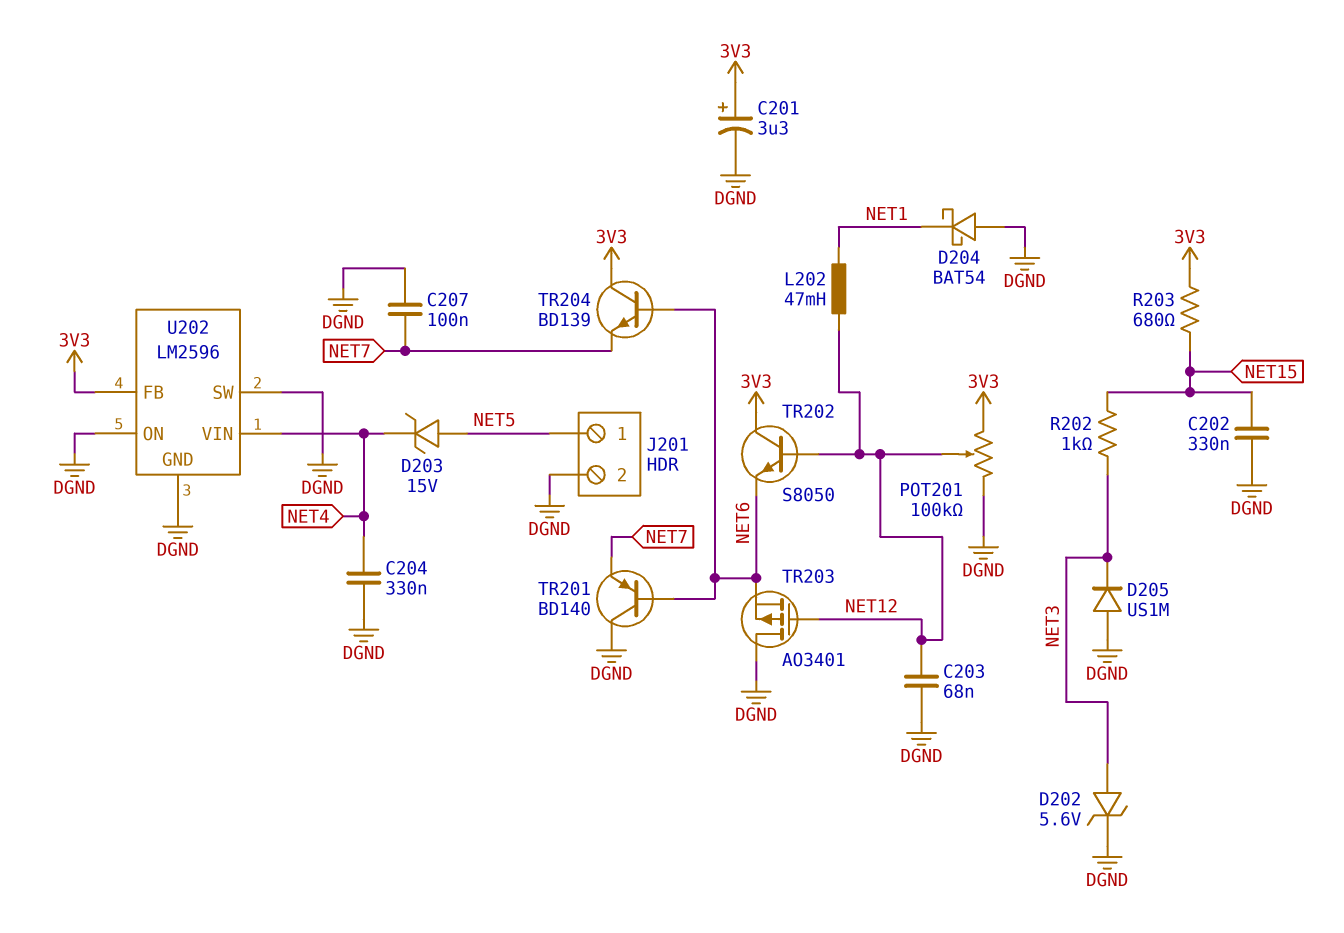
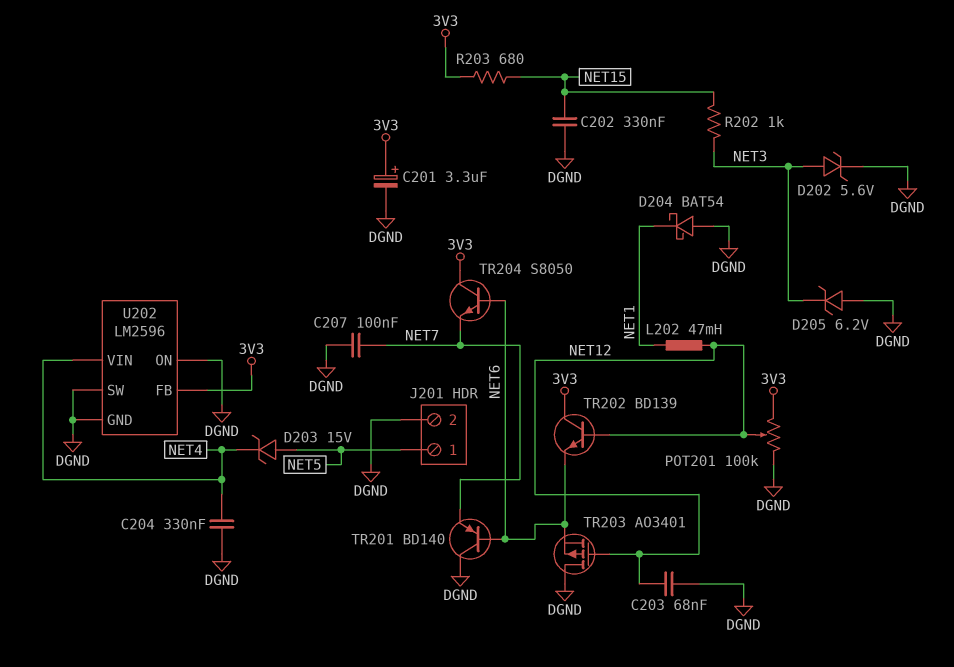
D205: diode US1M (A DGND, K NET3) -> zener 6.2V (A DGND, K NET3)
TR202: NPN S8050 (B NET12, C 3V3, E NET6) -> NPN BD139 (B NET12, C 3V3, E NET6)
TR204: NPN BD139 (B NET6, C 3V3, E NET7) -> NPN S8050 (B NET6, C 3V3, E NET7)

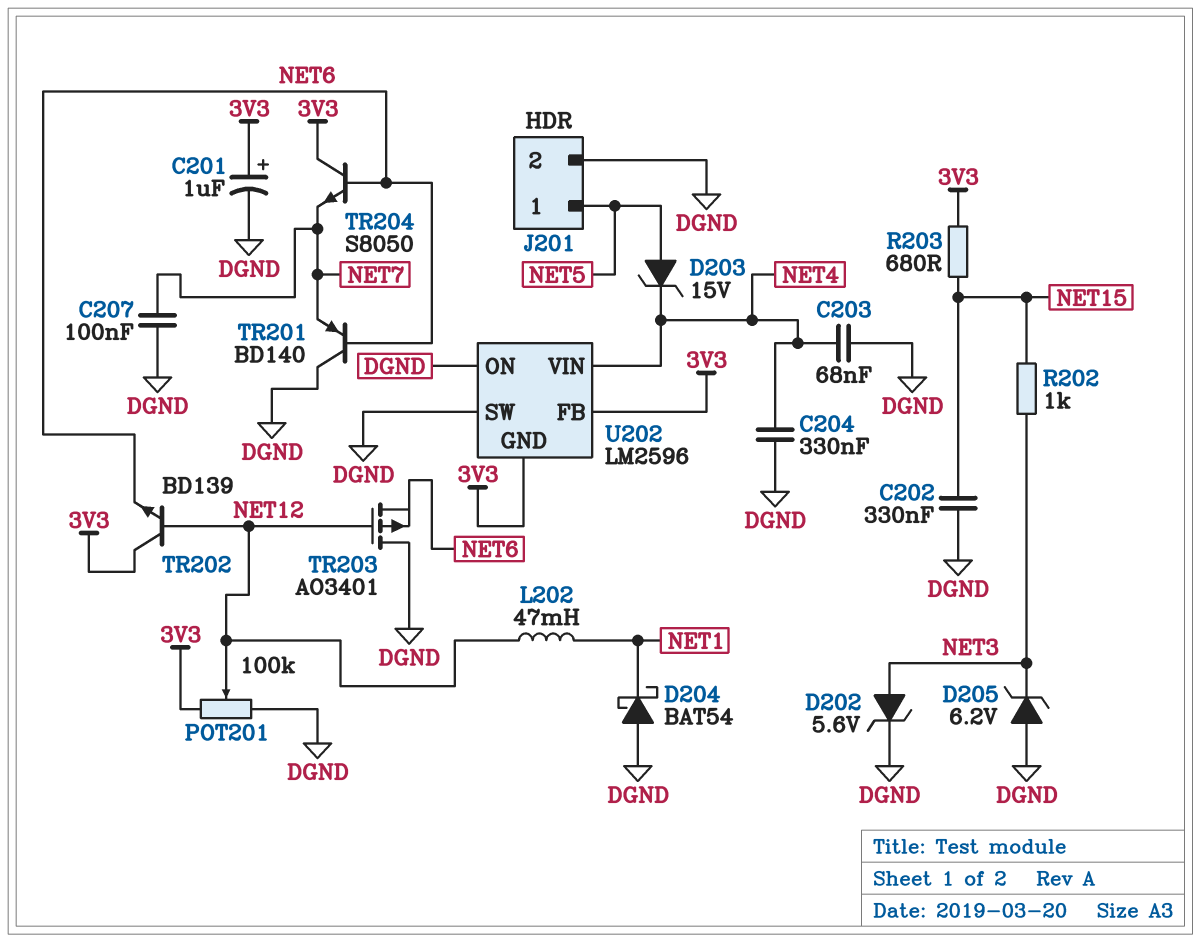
C201: 3.3uF (plus 3V3, minus DGND) -> 1uF (plus 3V3, minus DGND)
C203: 68nF (DGND, NET12) -> 68nF (DGND, NET4)
U202 pin GND: DGND -> 3V3

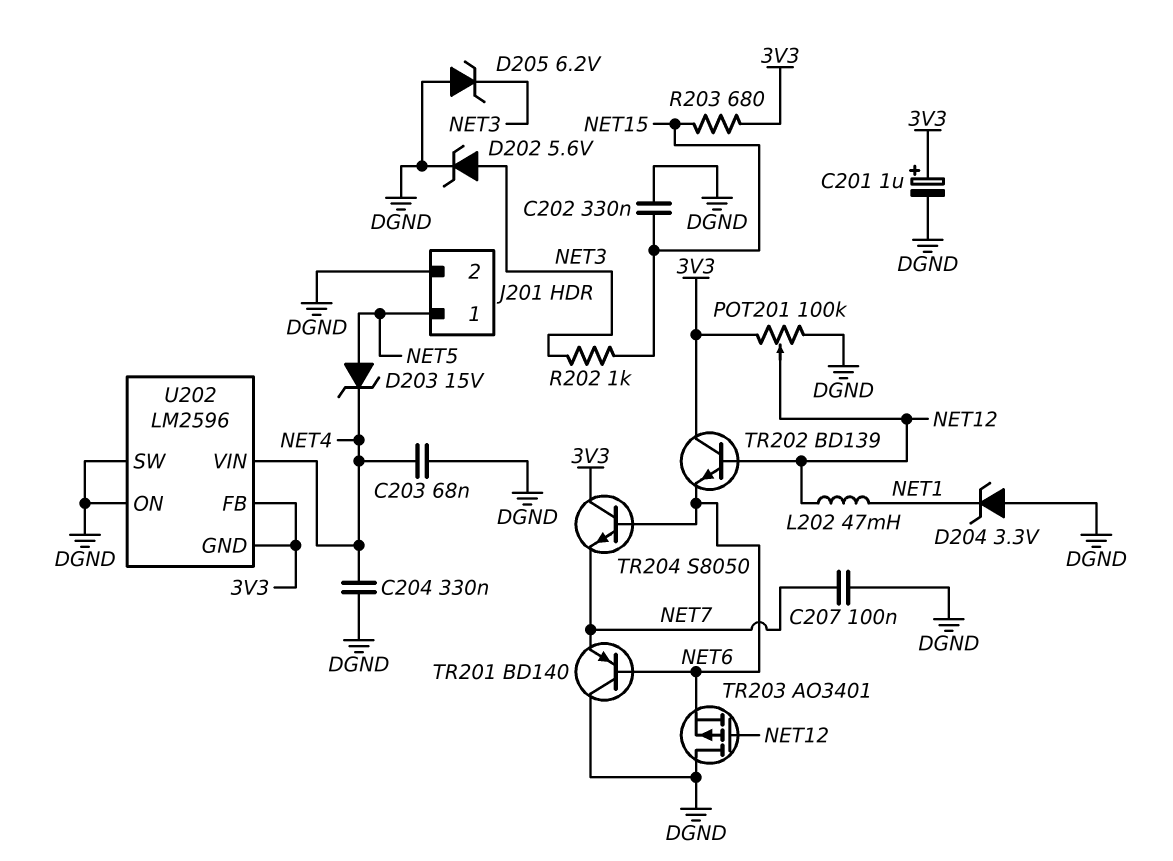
D204: schottky BAT54 (A DGND, K NET1) -> zener 3.3V (A DGND, K NET1)

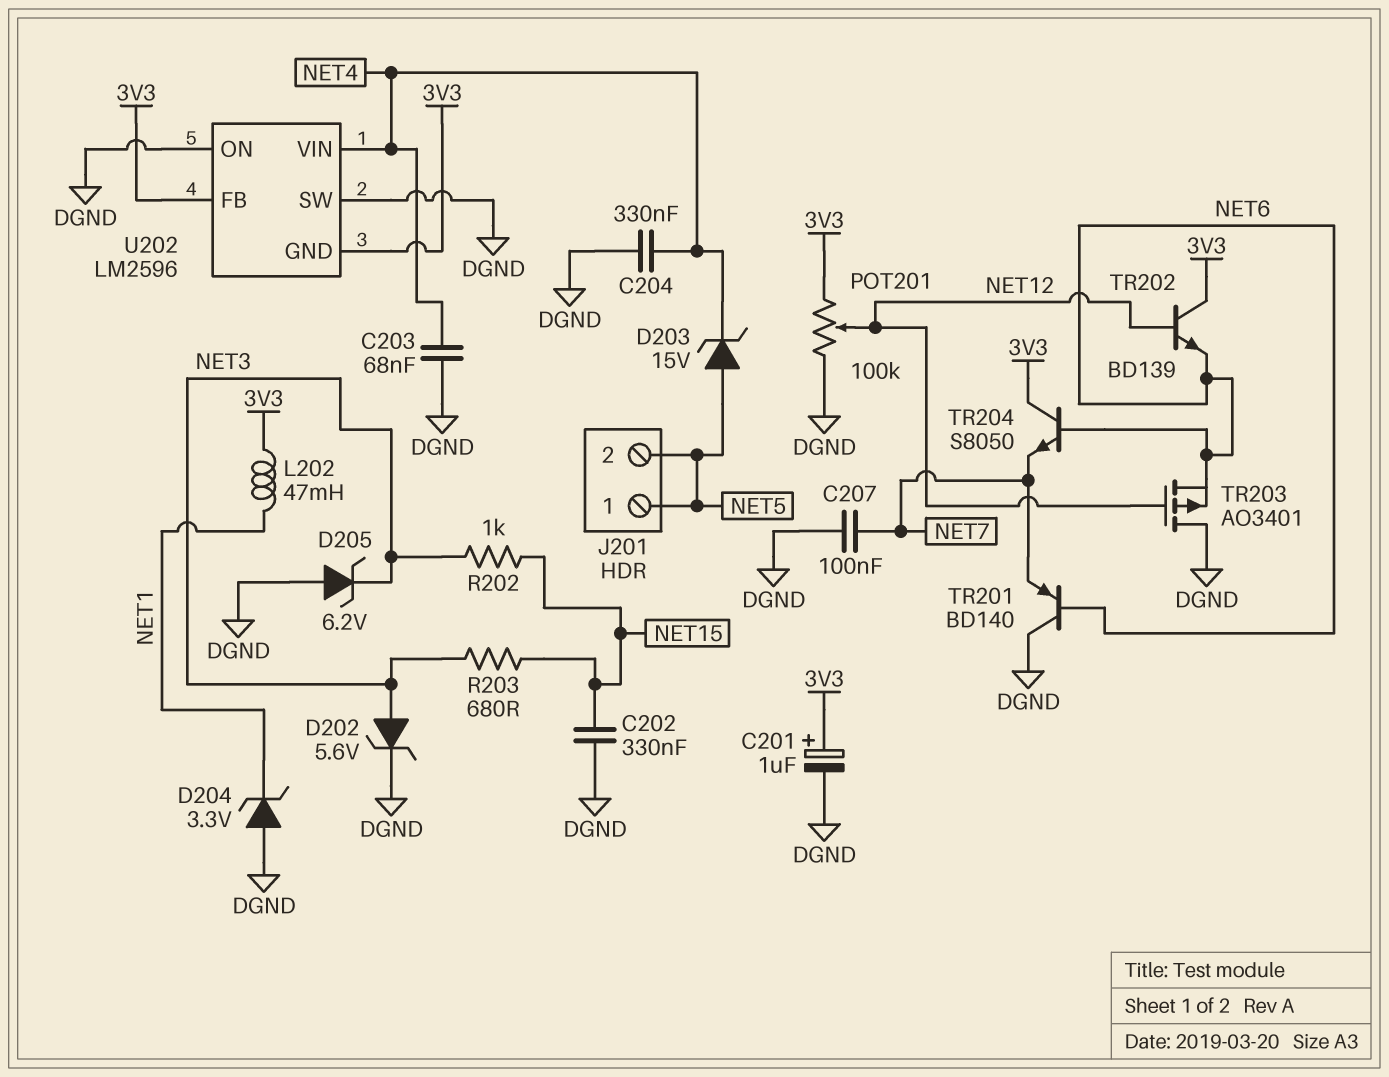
J201 pin 2: DGND -> NET5
L202: 47mH (NET1, NET12) -> 47mH (3V3, NET1)
R203: 680 (3V3, NET15) -> 680 (NET3, NET15)

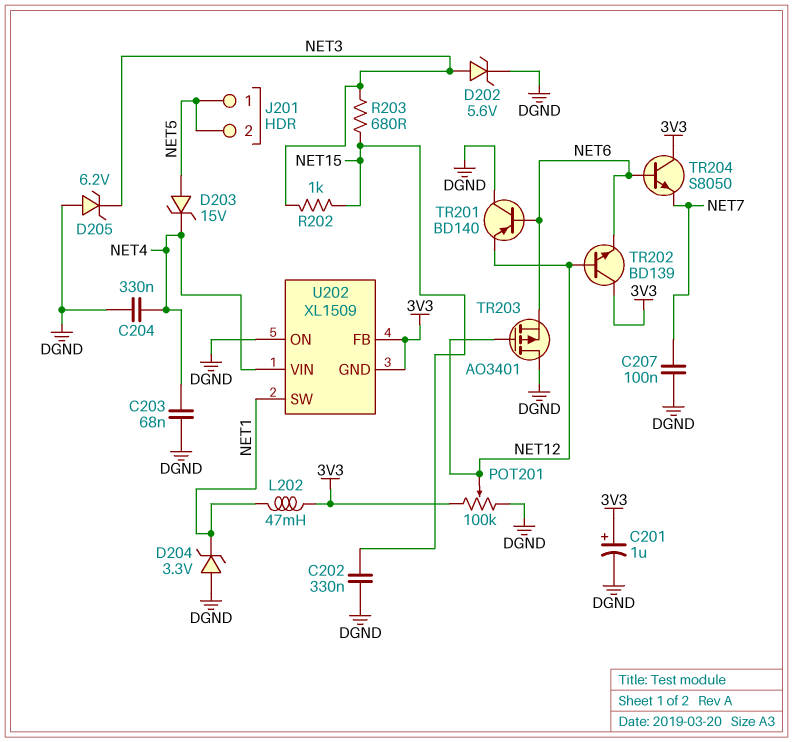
TR201: PNP BD140 (B NET6, C DGND, E NET7) -> PNP BD140 (B NET6, C DGND, E NET12)
U202: LM2596 -> XL1509
U202 pin SW: DGND -> NET1

